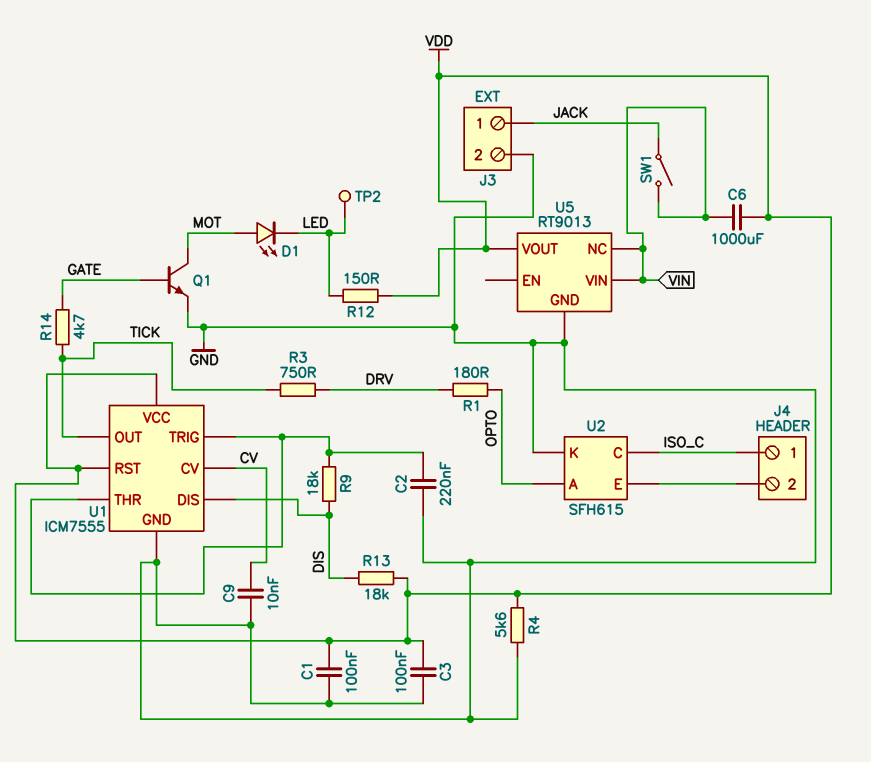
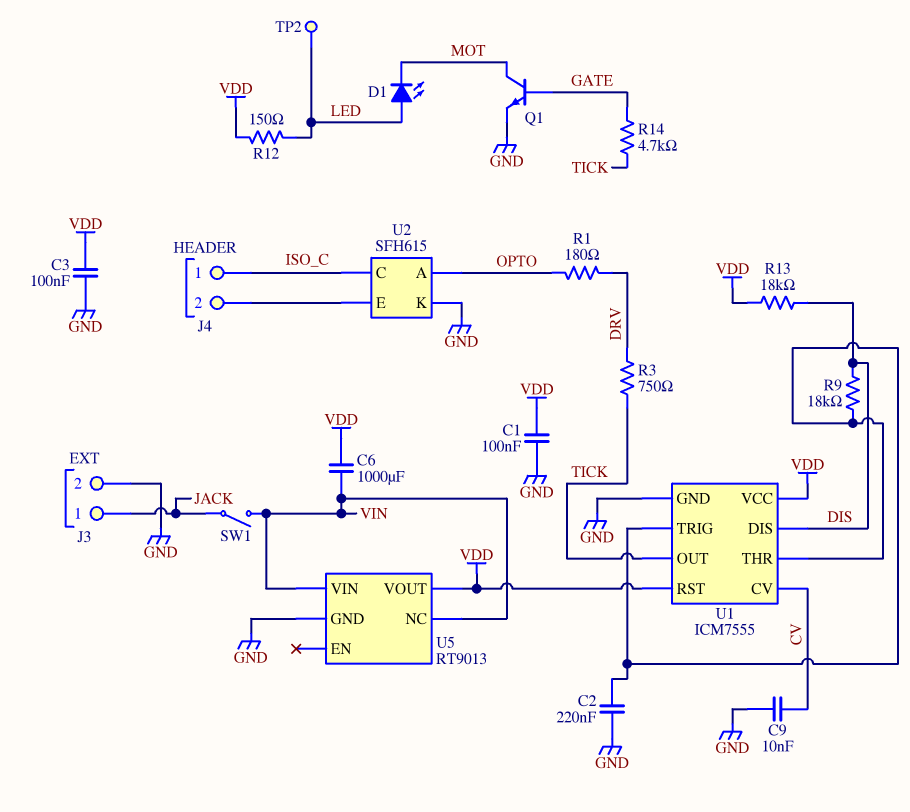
D1: LED (A MOT, K LED) -> LED (A LED, K MOT)
R4: 5.6k (GND, VDD) -> none

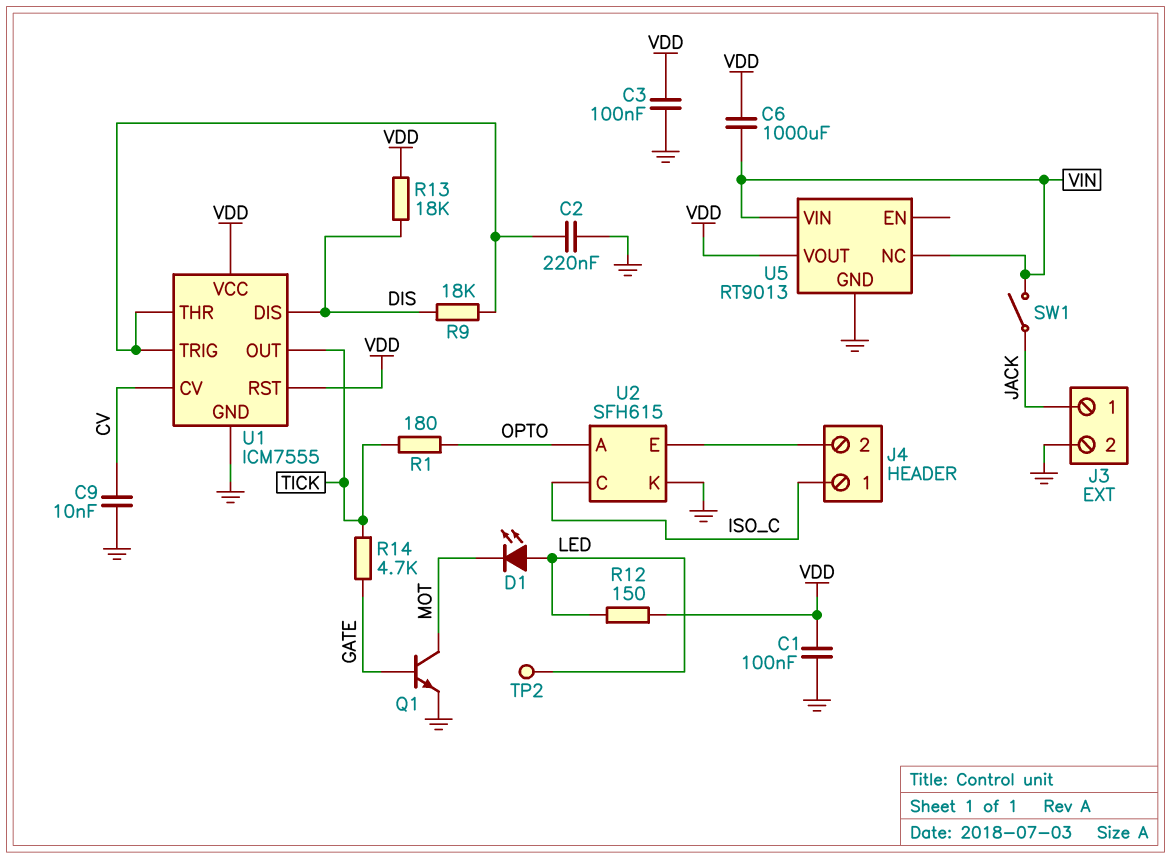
R1: 180 (DRV, OPTO) -> 180 (OPTO, TICK)
R3: 750 (DRV, TICK) -> none

